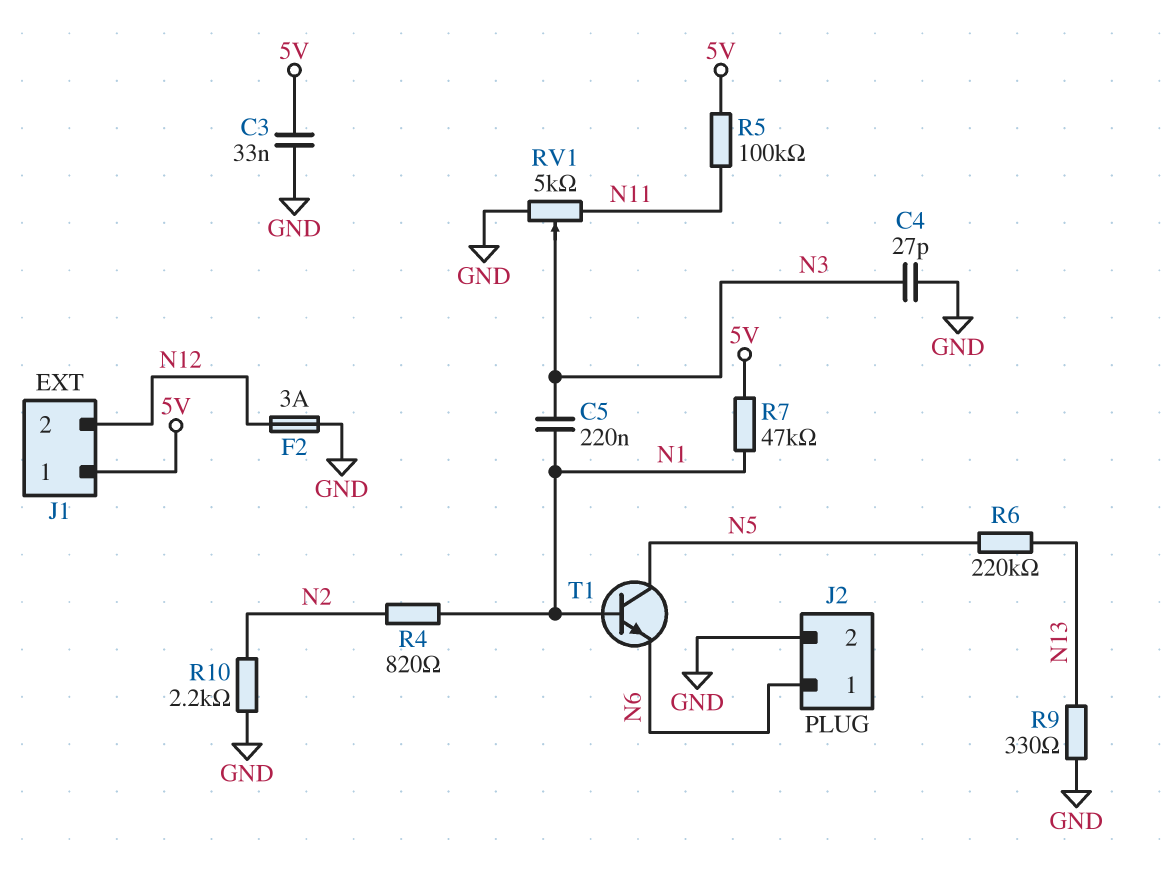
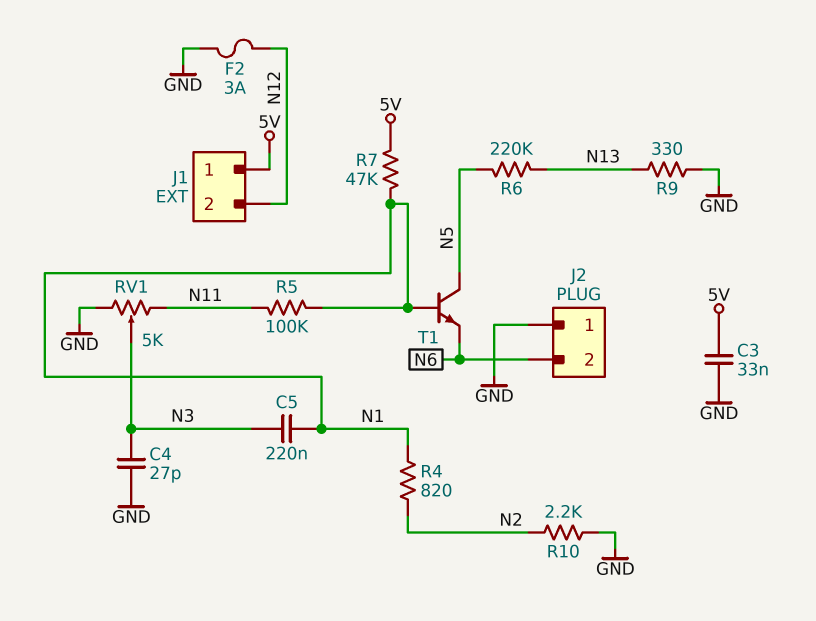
J2 pin 1: N6 -> GND
J2 pin 2: GND -> N6
R5: 100k (5V, N11) -> 100k (N1, N11)

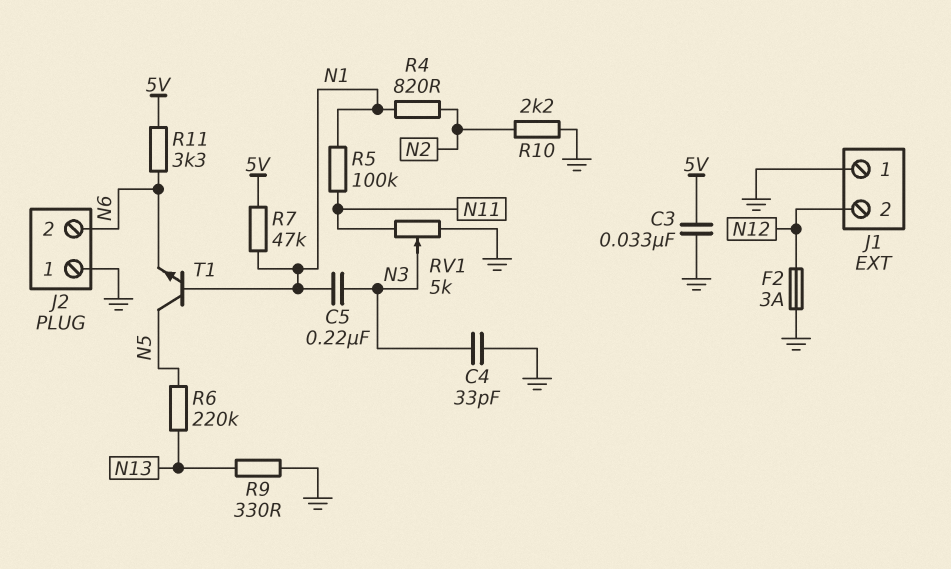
C4: 27pF (GND, N3) -> 33pF (GND, N3)
J1 pin 1: 5V -> GND
R11: none -> 3.3k (5V, N6)

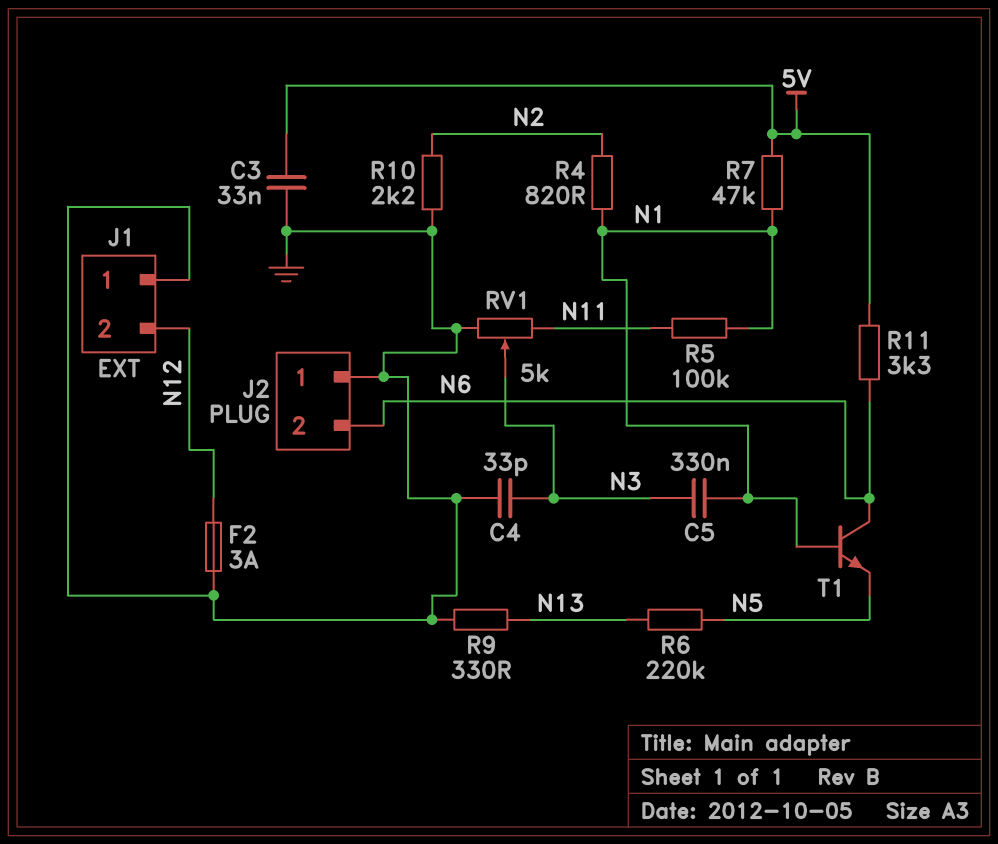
C5: 220nF (N1, N3) -> 330nF (N1, N3)
T1: NPN (B N1, C N5, E N6) -> NPN (B N1, C N6, E N5)

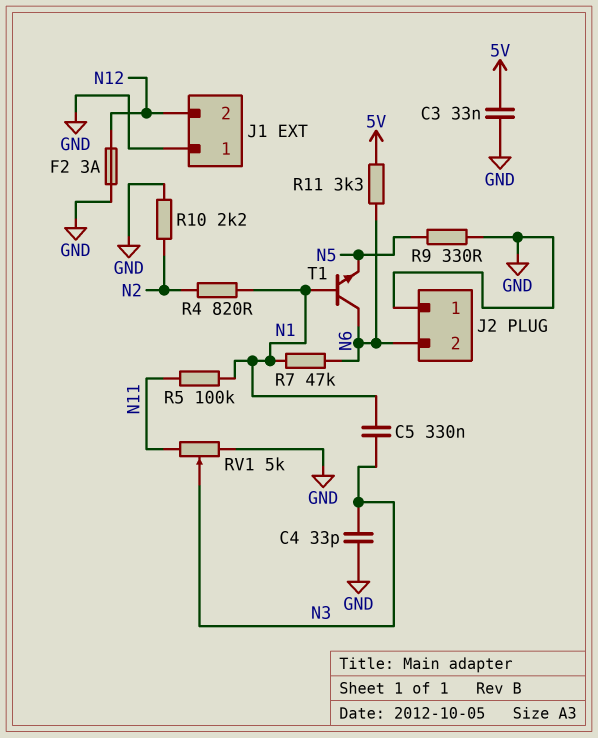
R6: 220k (N5, N13) -> none
R7: 47k (5V, N1) -> 47k (N1, N6)
R9: 330 (GND, N13) -> 330 (GND, N5)

